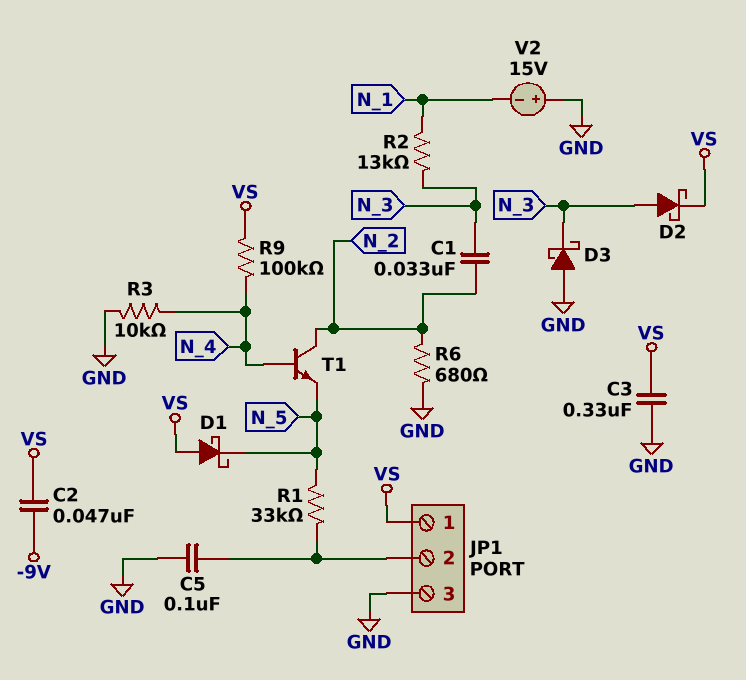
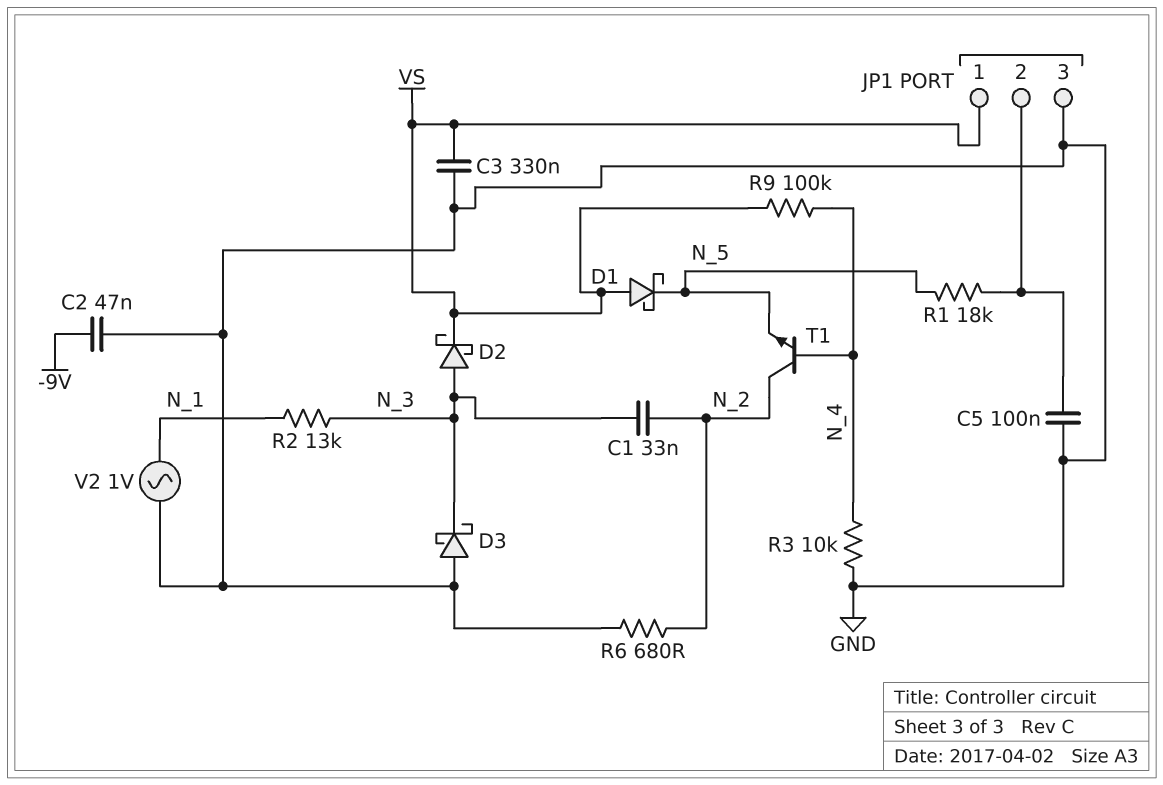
C2: 47nF (-9V, VS) -> 47nF (-9V, GND)
R1: 33k (JP1/2, N_5) -> 18k (JP1/2, N_5)
V2: 15V (plus GND, minus N_1) -> AC 1V (GND, N_1)

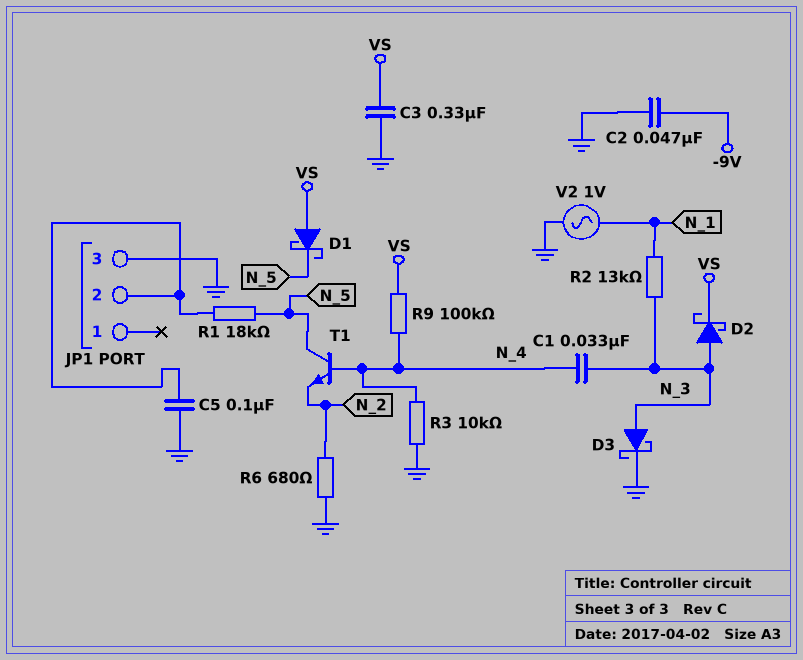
C1: 33nF (N_2, N_3) -> 33nF (N_3, N_4)
D3: schottky (A GND, K N_3) -> schottky (A N_3, K GND)
JP1 pin 1: VS -> none
T1: NPN (B N_4, C N_2, E N_5) -> NPN (B N_4, C N_5, E N_2)

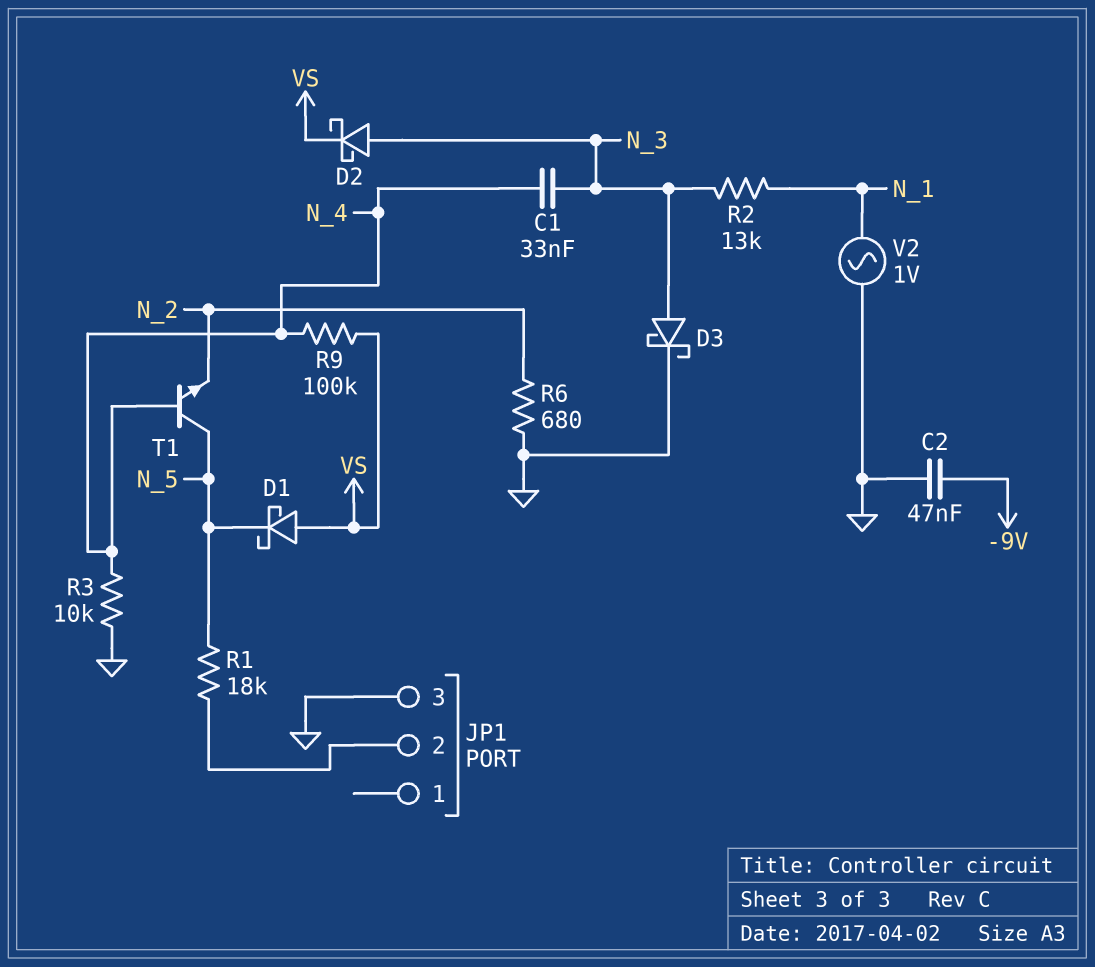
C3: 330nF (GND, VS) -> none
C5: 100nF (GND, JP1/2) -> none

